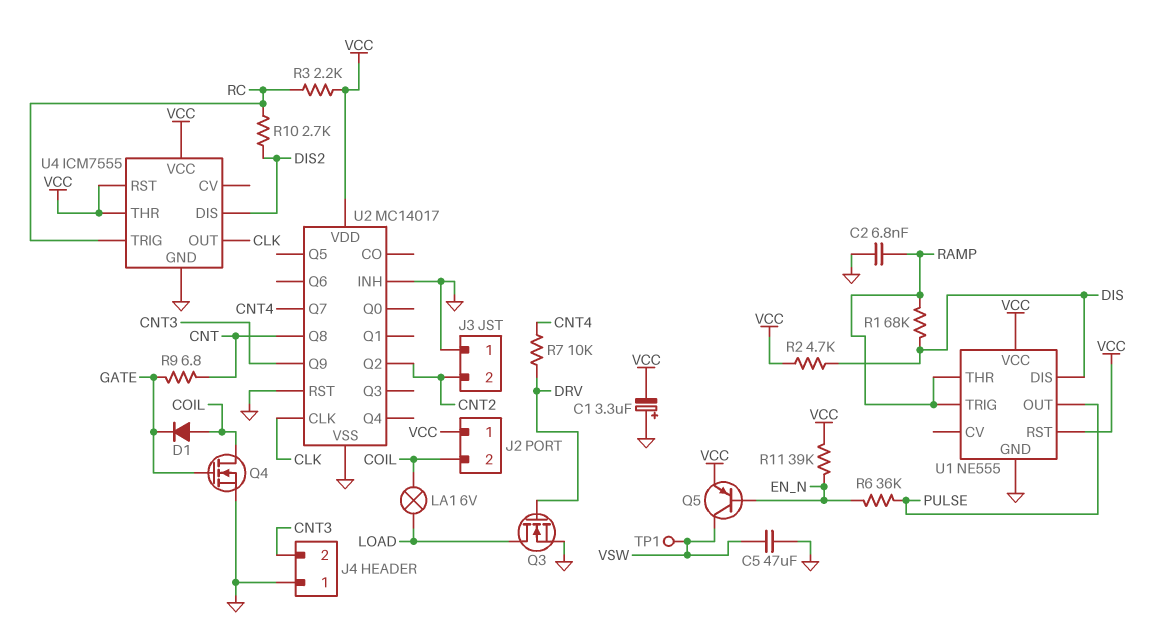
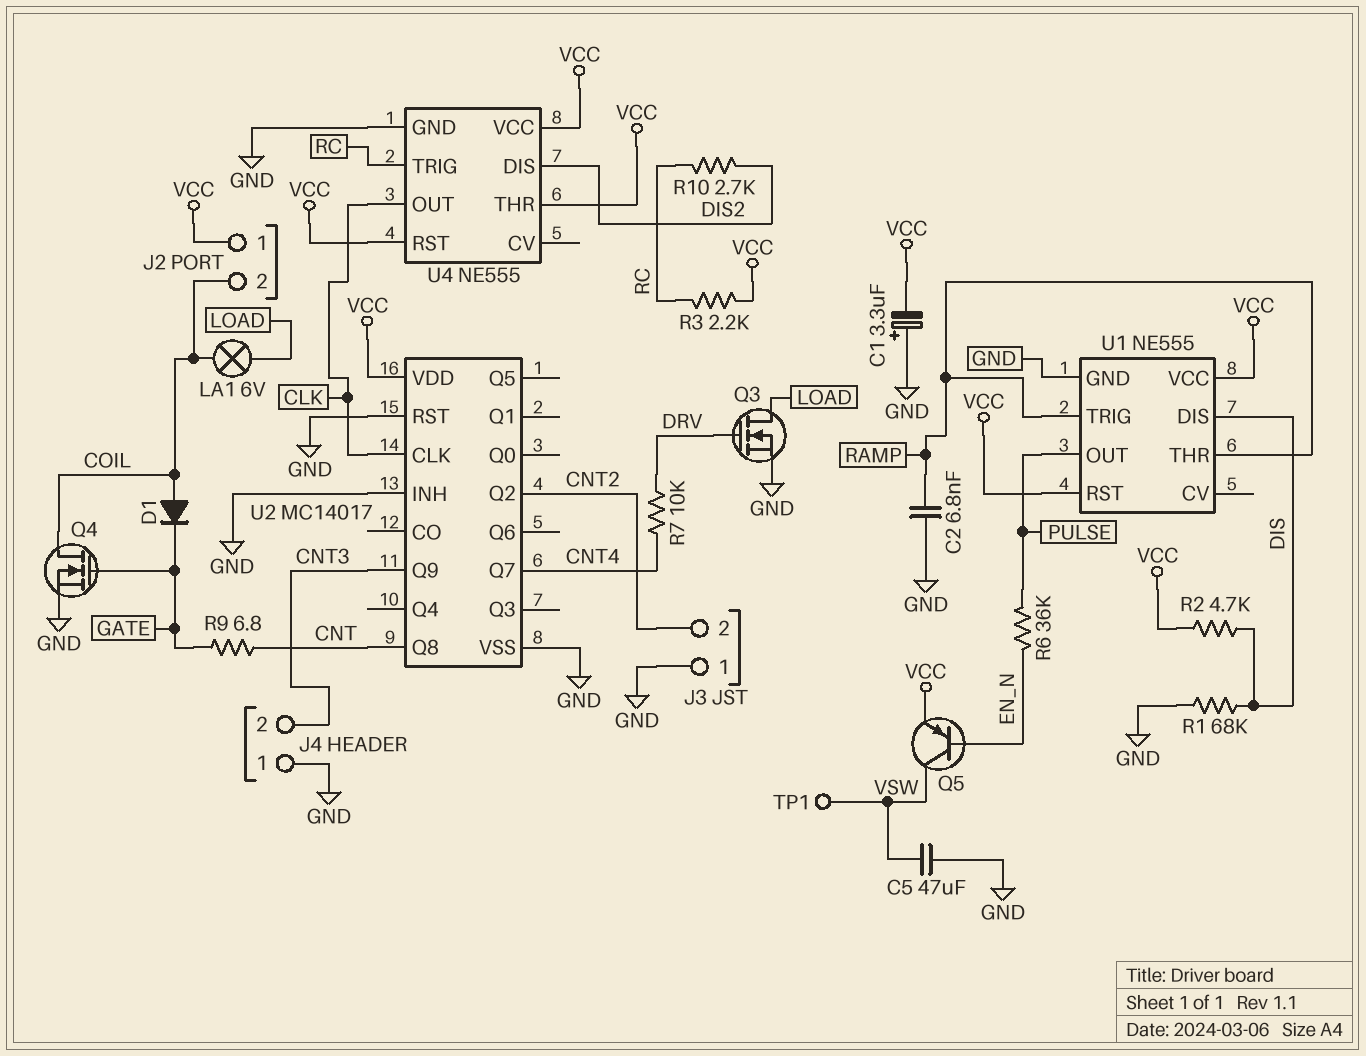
R1: 68k (DIS, RAMP) -> 68k (DIS, GND)
R11: 39k (EN_N, VCC) -> none
U4: ICM7555 -> NE555

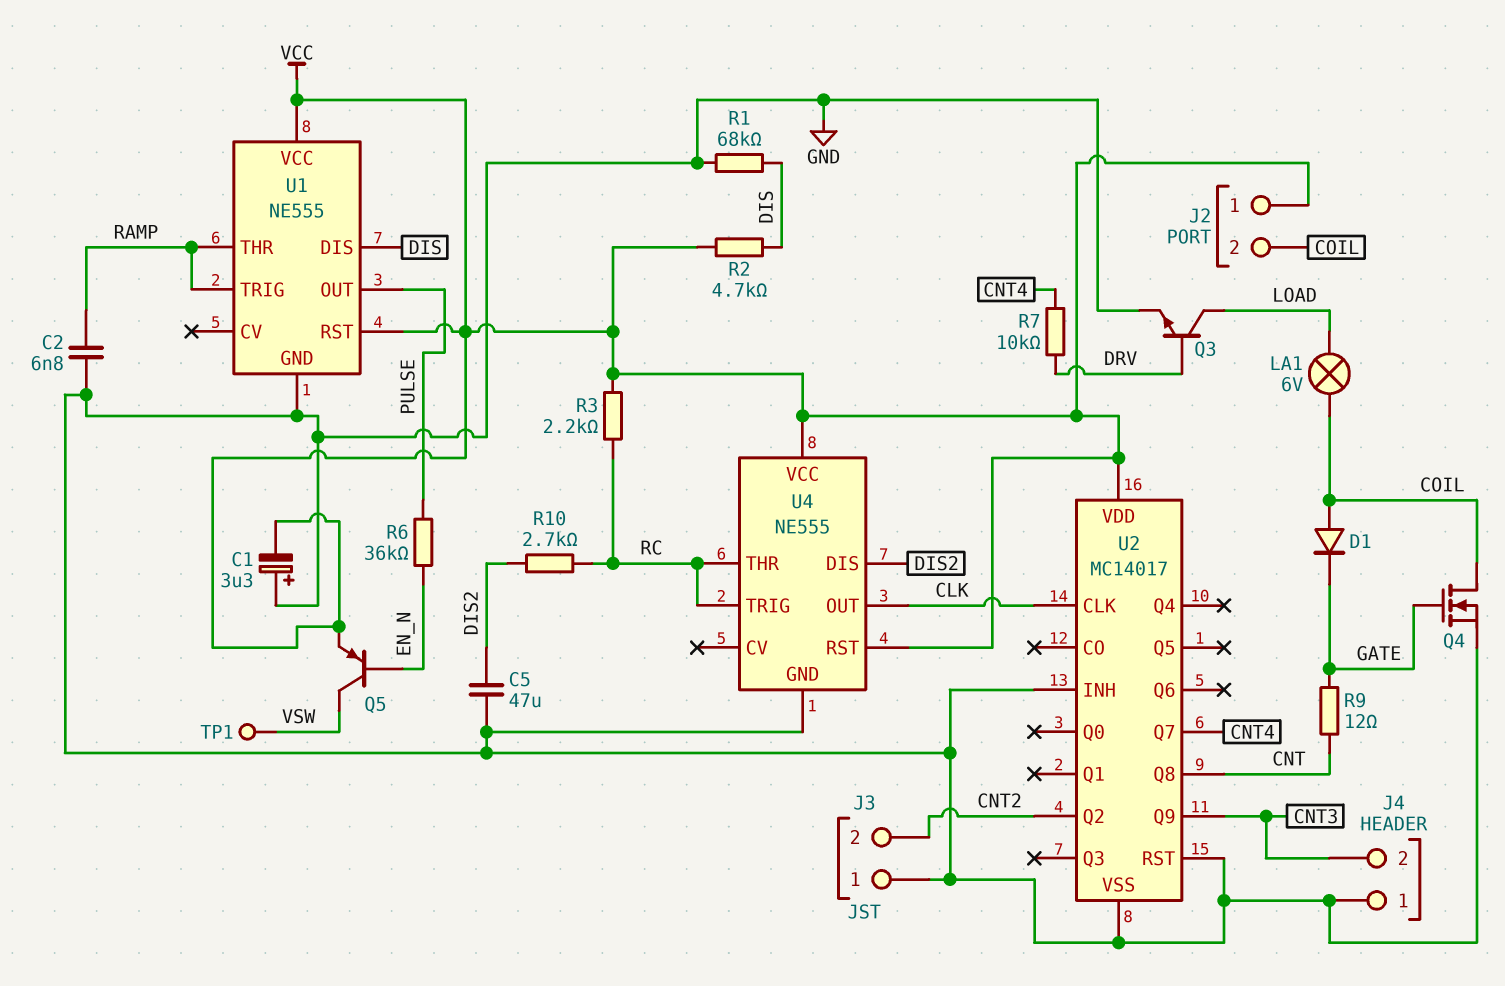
C5: 47uF (GND, VSW) -> 47uF (DIS2, GND)
Q3: NMOS (G DRV, D LOAD, S GND) -> NPN (B DRV, C LOAD, E GND)
R9: 6.8 (CNT, GATE) -> 12 (CNT, GATE)
U4 pin THR: VCC -> RC

